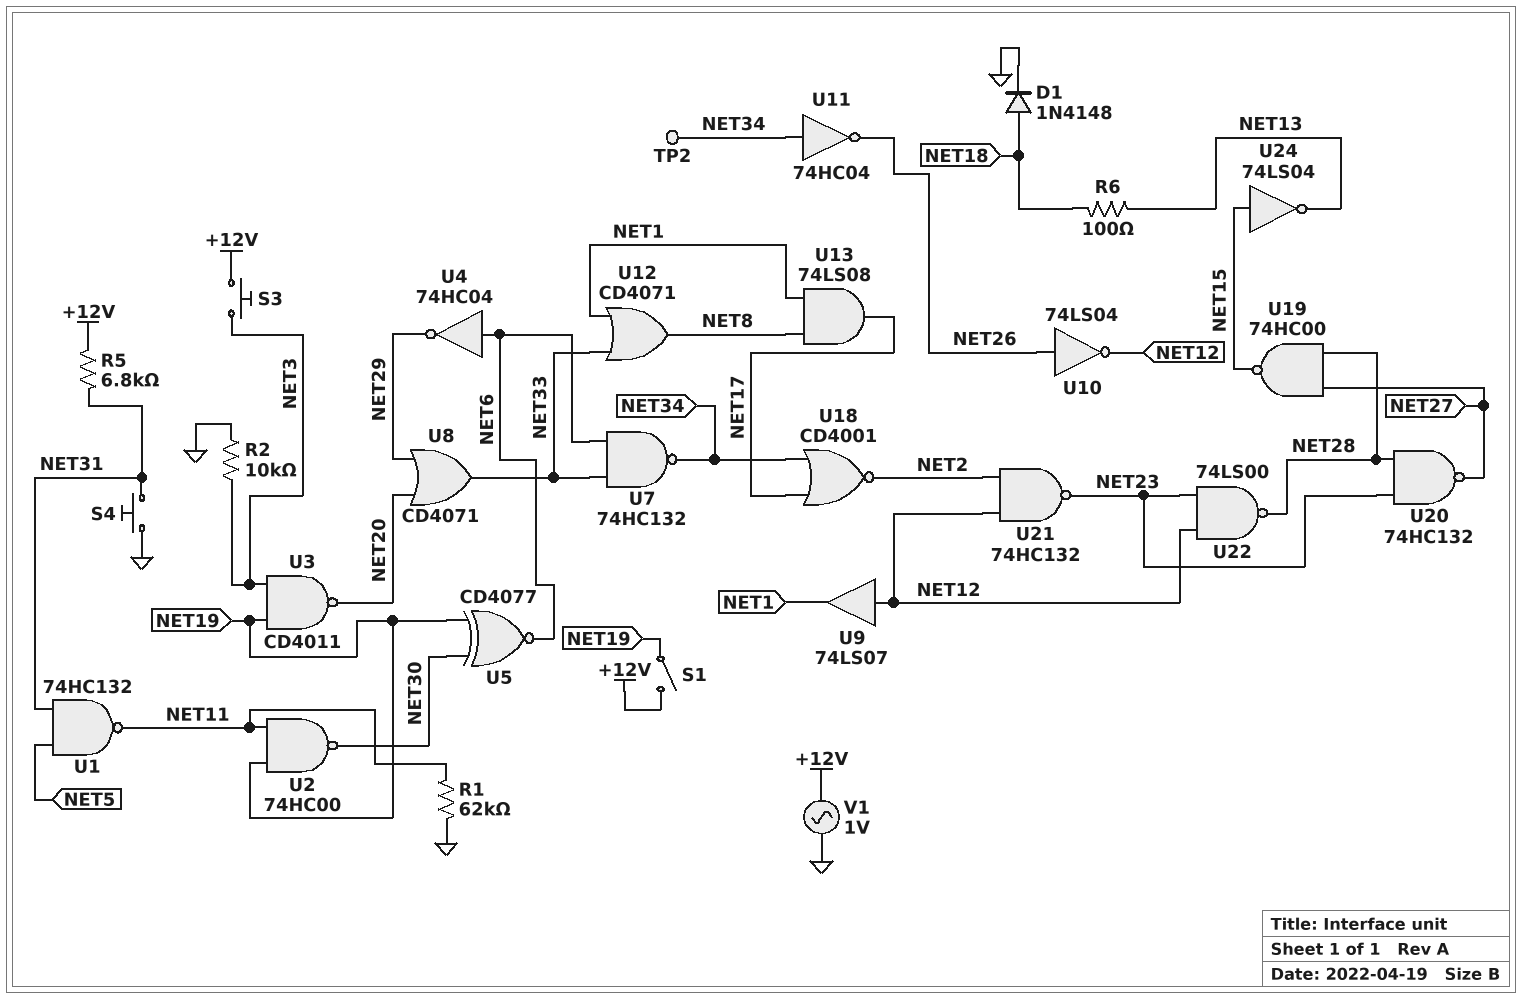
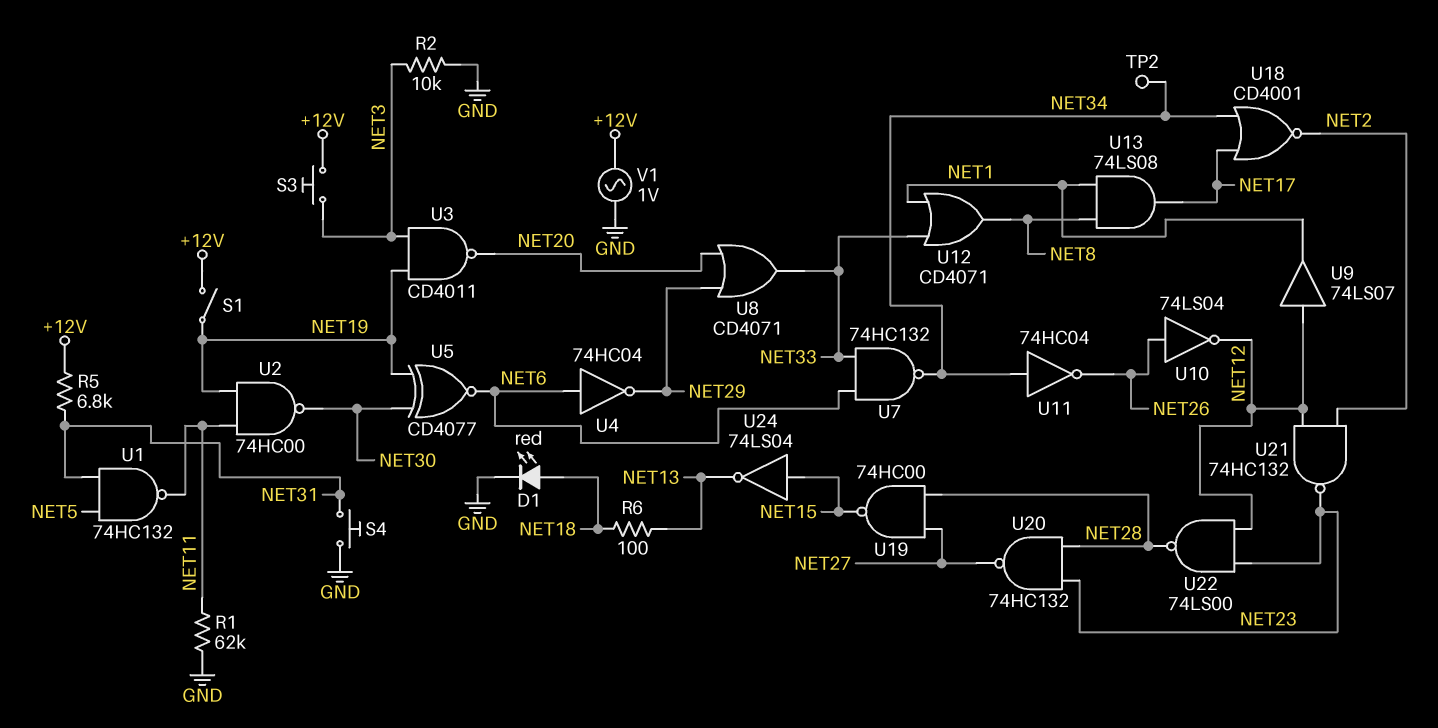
D1: diode 1N4148 (A NET18, K GND) -> LED red (A NET18, K GND)

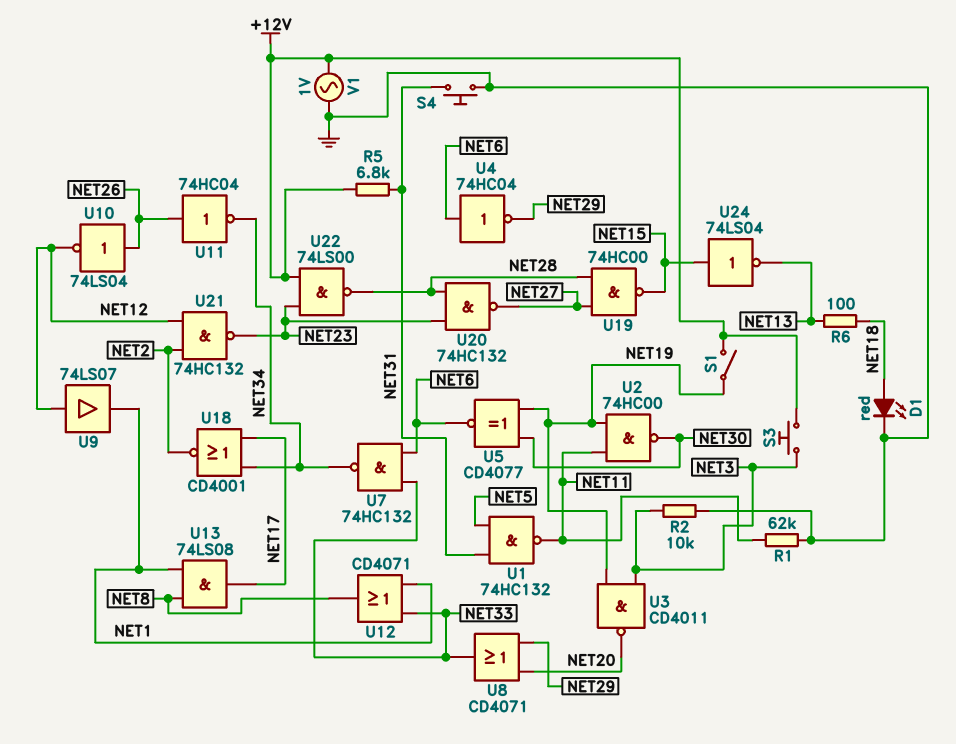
TP2: test point (NET34) -> none
U11: NOT 74HC04 (in NET34, out NET26) -> NOT 74HC04 (in NET26, out NET34)
U22: NAND 74LS00 (in NET12, in NET23, out NET28) -> NAND 74LS00 (in +12V, in NET23, out NET28)

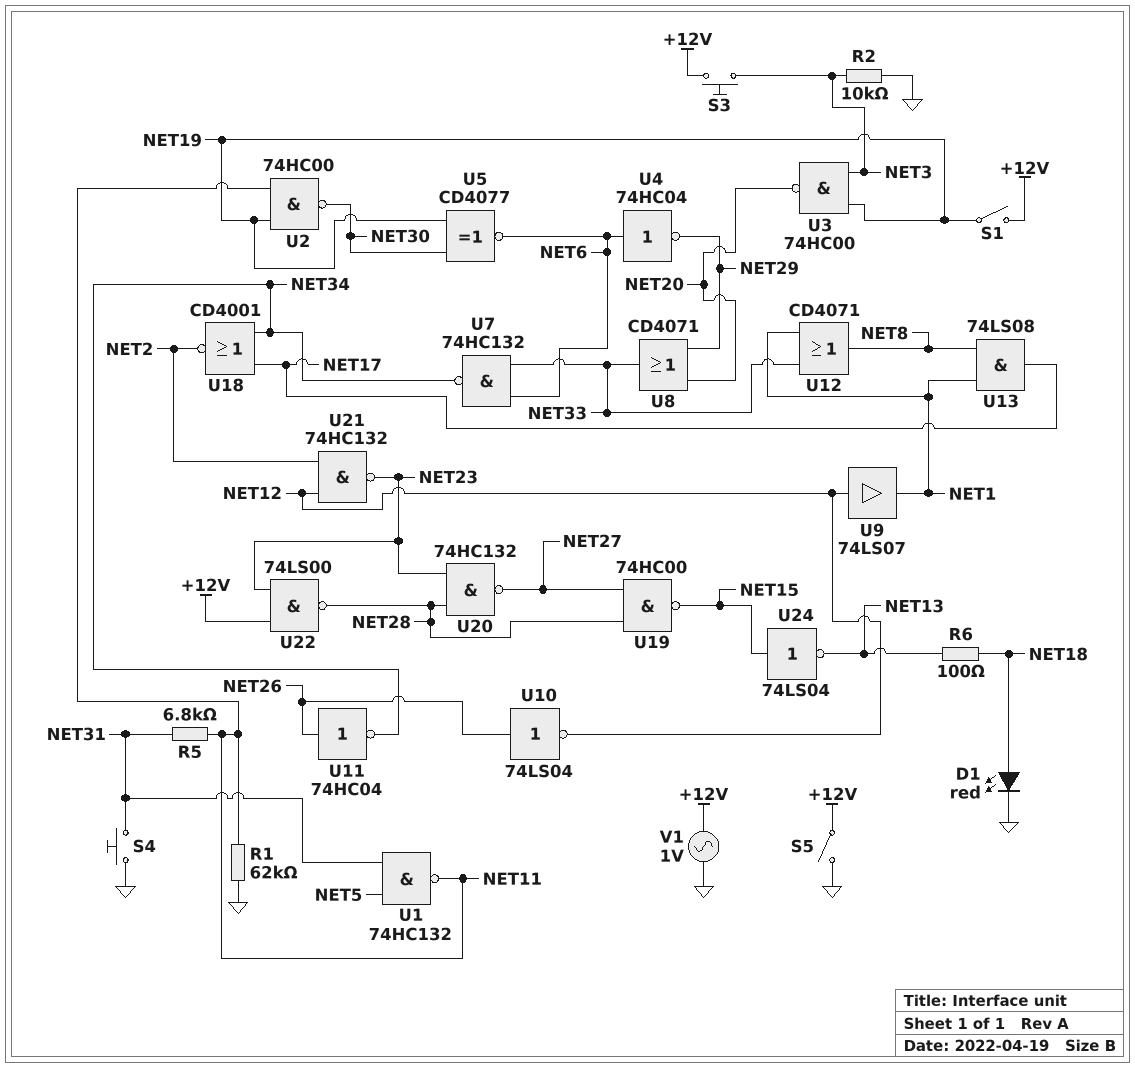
R5: 6.8k (+12V, NET31) -> 6.8k (NET11, NET31)
S5: none -> switch (+12V, GND)
U3: NAND CD4011 (in NET3, in NET19, out NET20) -> NAND 74HC00 (in NET3, in NET19, out NET20)

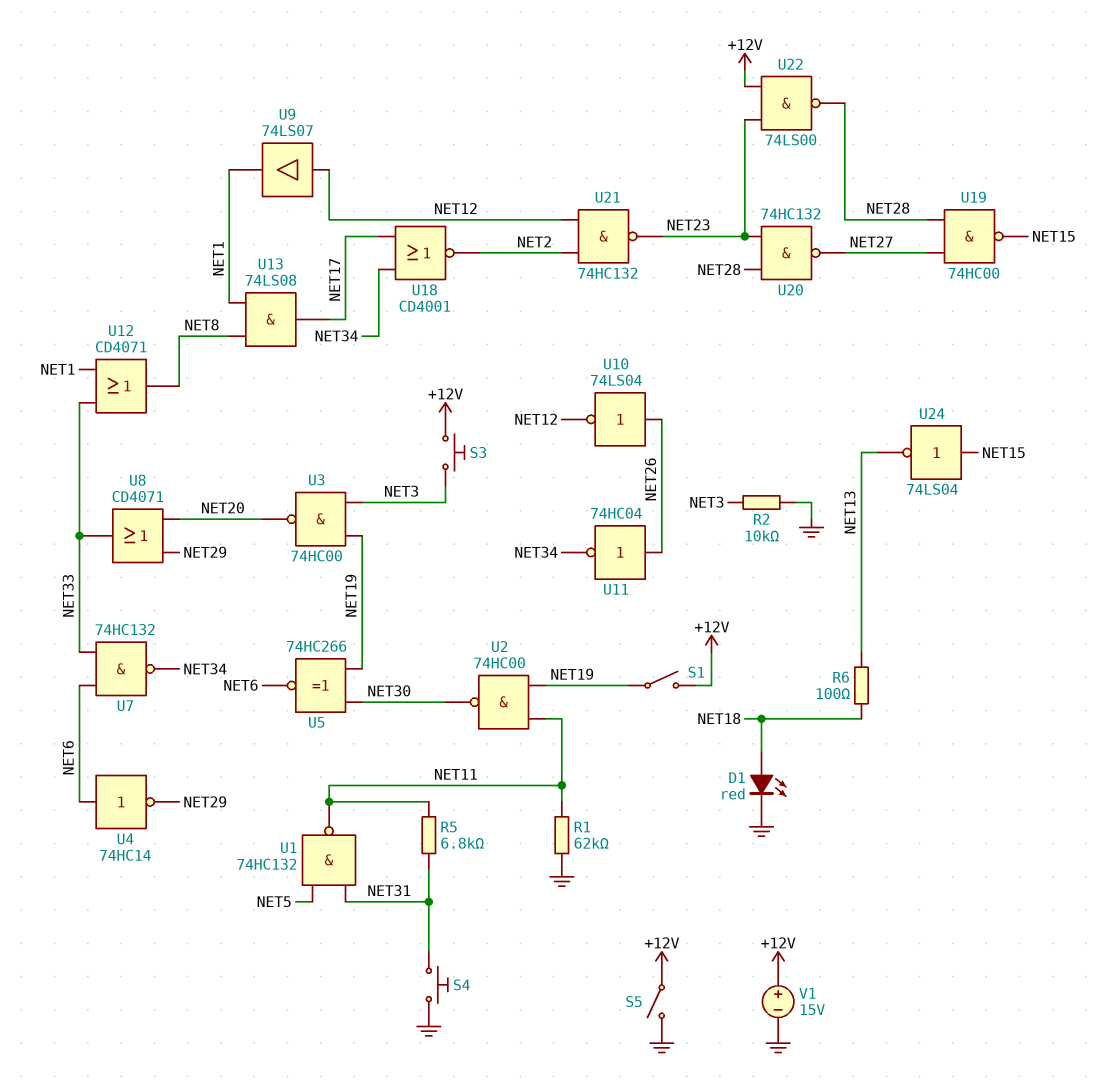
U4: NOT 74HC04 (in NET6, out NET29) -> NOT 74HC14 (in NET6, out NET29)
U5: XNOR CD4077 (in NET19, in NET30, out NET6) -> XNOR 74HC266 (in NET19, in NET30, out NET6)
V1: AC 1V (+12V, GND) -> 15V (plus +12V, minus GND)

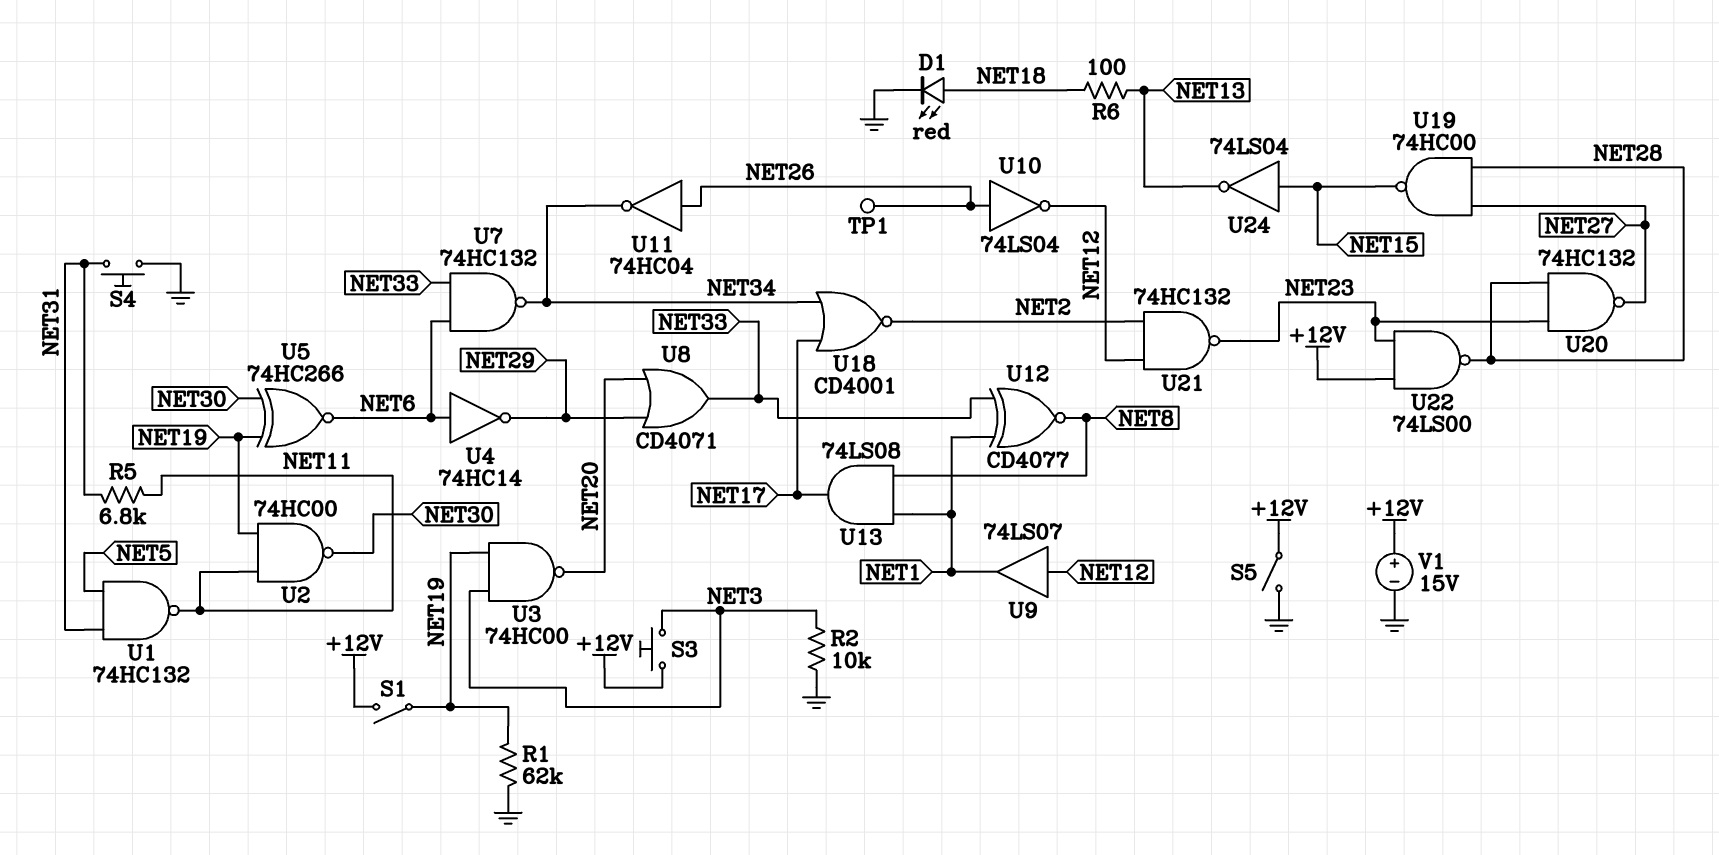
R1: 62k (GND, NET11) -> 62k (GND, NET19)
TP1: none -> test point (NET26)
U12: OR CD4071 (in NET1, in NET33, out NET8) -> XNOR CD4077 (in NET1, in NET33, out NET8)

